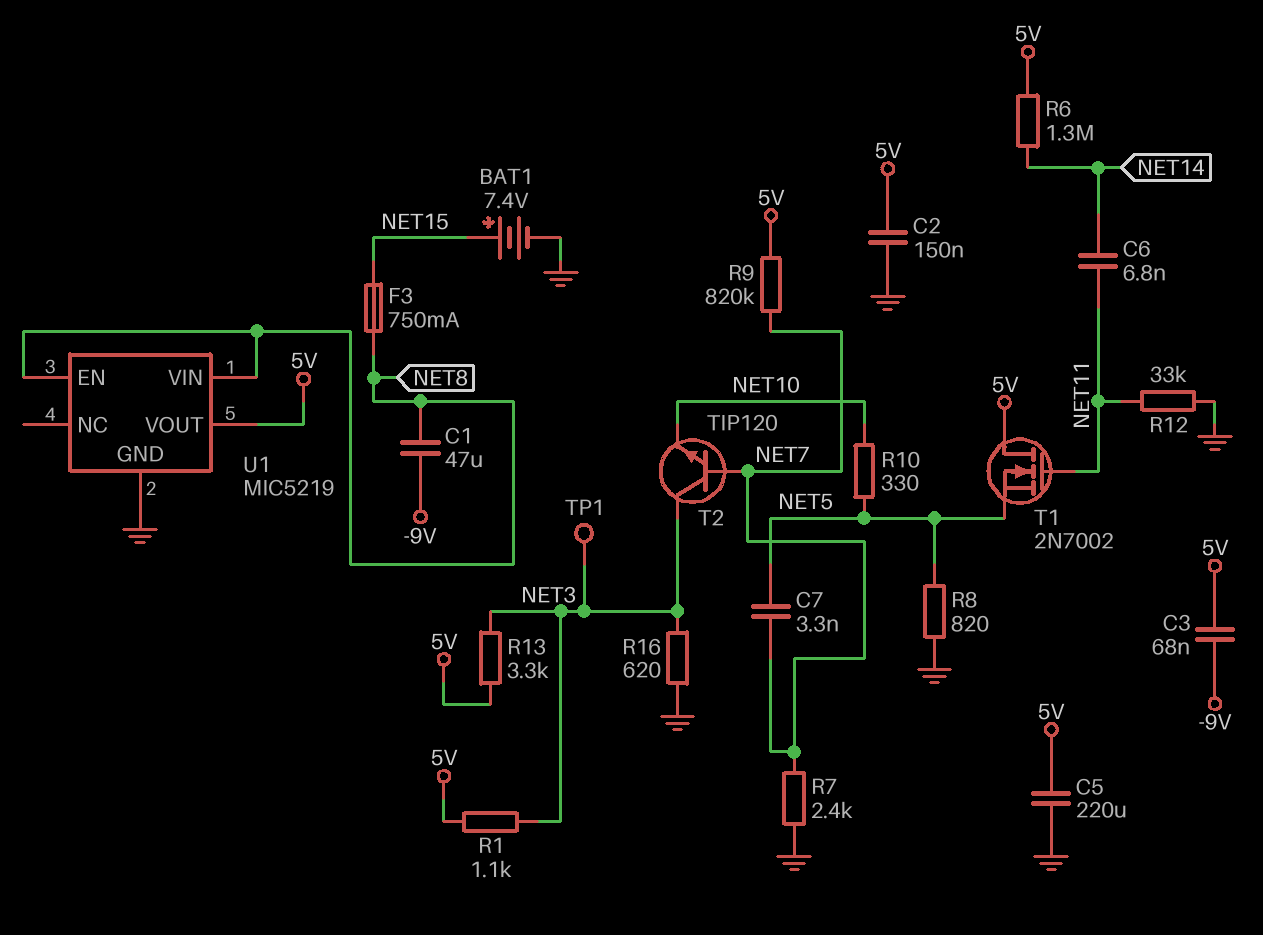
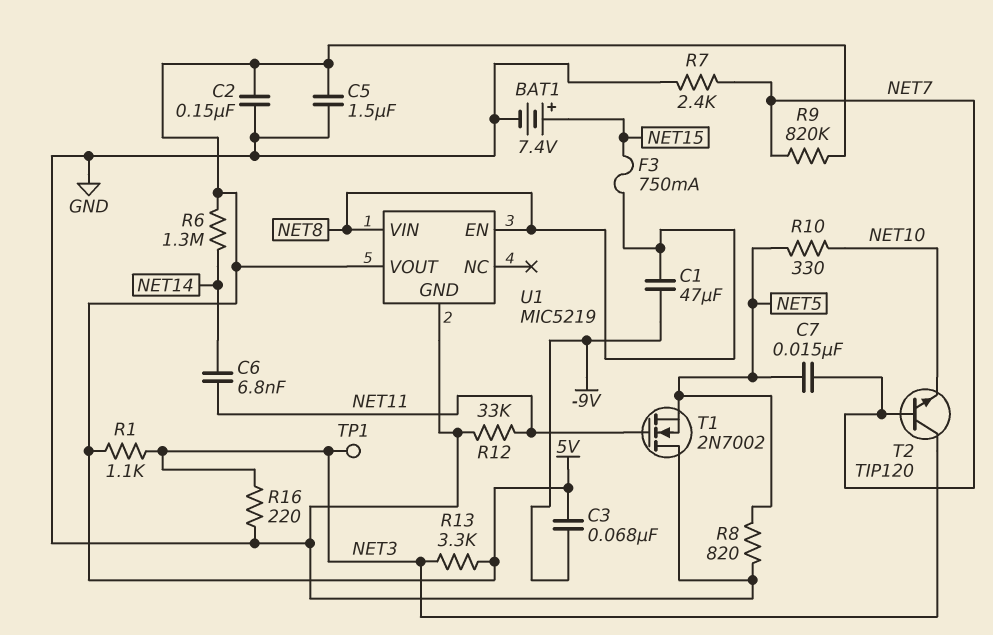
C5: 220uF (5V, GND) -> 1.5uF (5V, GND)
C7: 3.3nF (NET5, NET7) -> 15nF (NET5, NET7)
R16: 620 (GND, NET3) -> 220 (GND, NET3)
T1: NMOS 2N7002 (G NET11, D 5V, S NET5) -> NMOS 2N7002 (G NET11, D GND, S NET5)

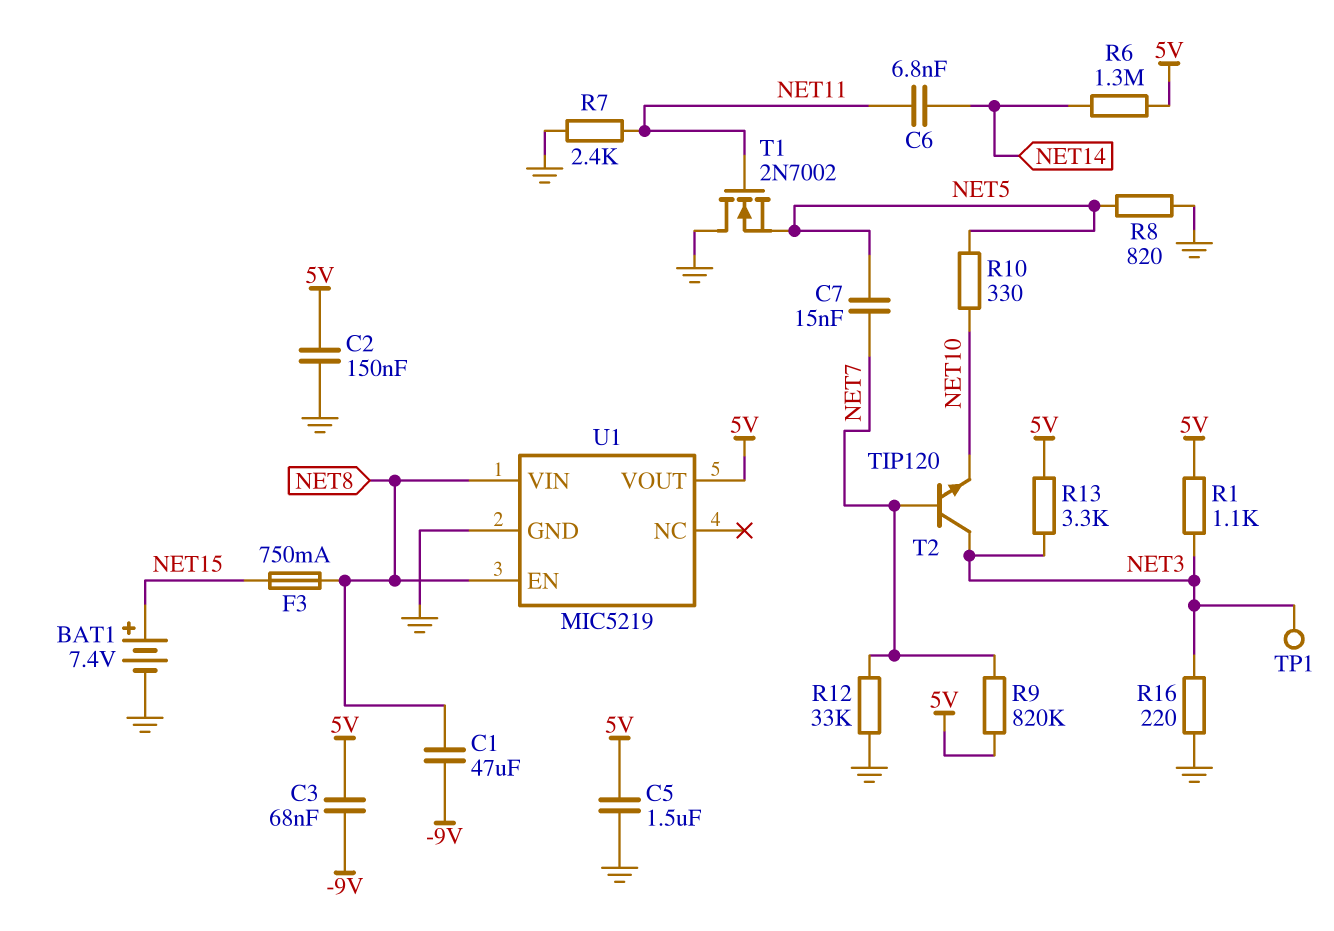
R7: 2.4k (GND, NET7) -> 2.4k (GND, NET11)
R12: 33k (GND, NET11) -> 33k (GND, NET7)

